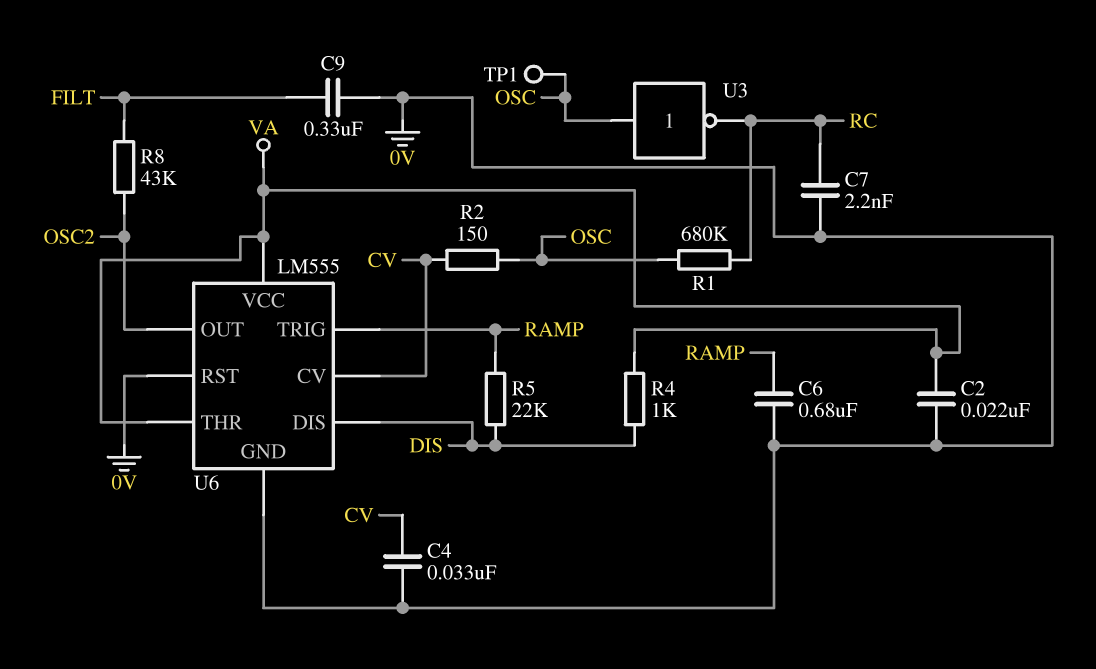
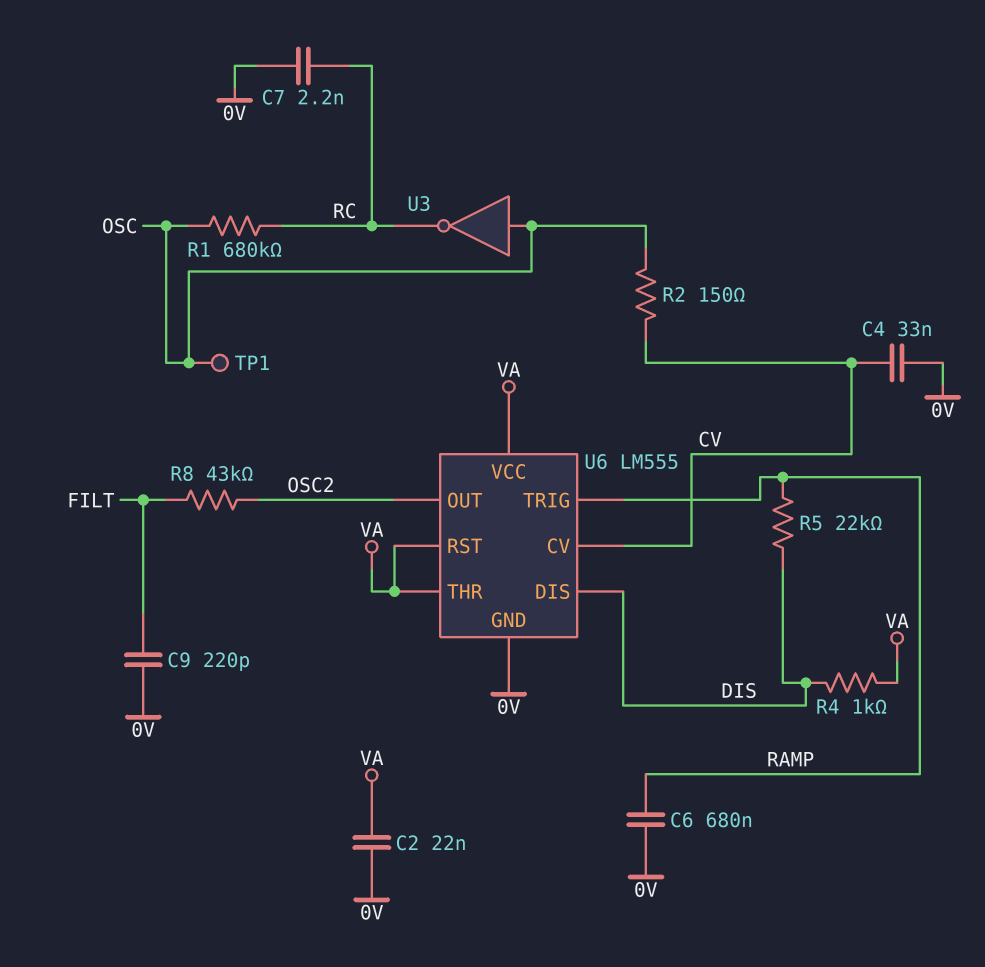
C9: 330nF (0V, FILT) -> 220pF (0V, FILT)
U6 pin RST: 0V -> VA

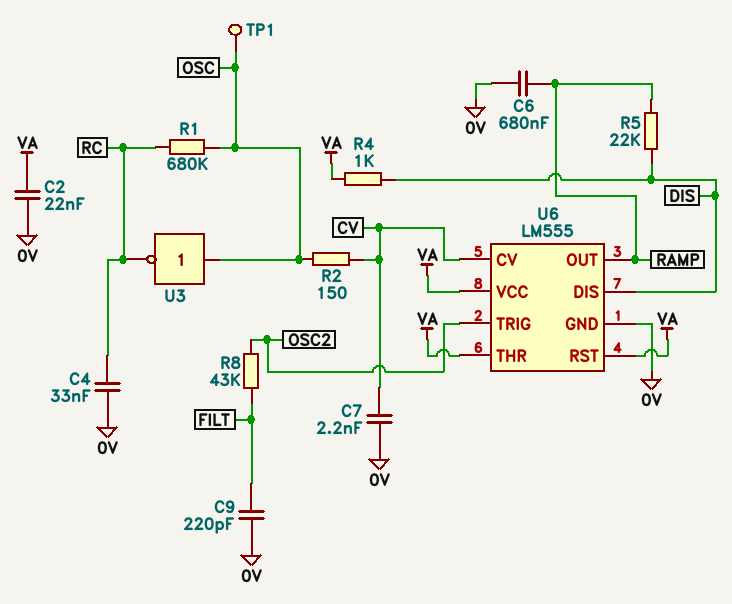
C4: 33nF (0V, CV) -> 33nF (0V, RC)
C7: 2.2nF (0V, RC) -> 2.2nF (0V, CV)
U6 pin OUT: OSC2 -> RAMP
U6 pin TRIG: RAMP -> OSC2

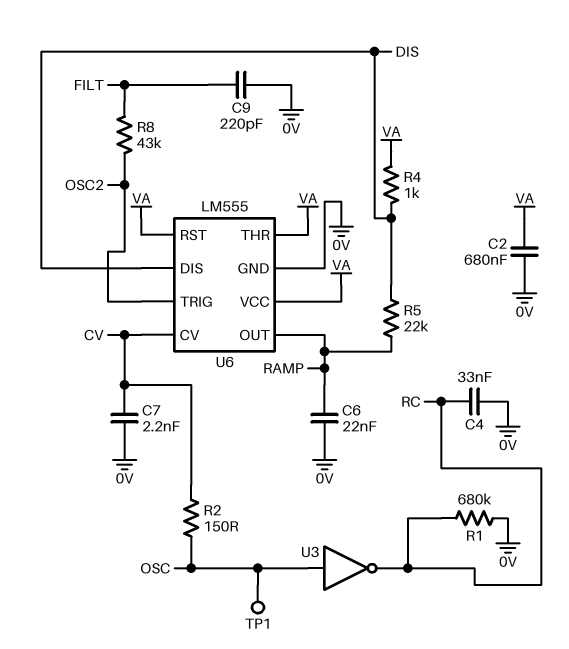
C2: 22nF (0V, VA) -> 680nF (0V, VA)
C6: 680nF (0V, RAMP) -> 22nF (0V, RAMP)
R1: 680k (OSC, RC) -> 680k (0V, RC)

